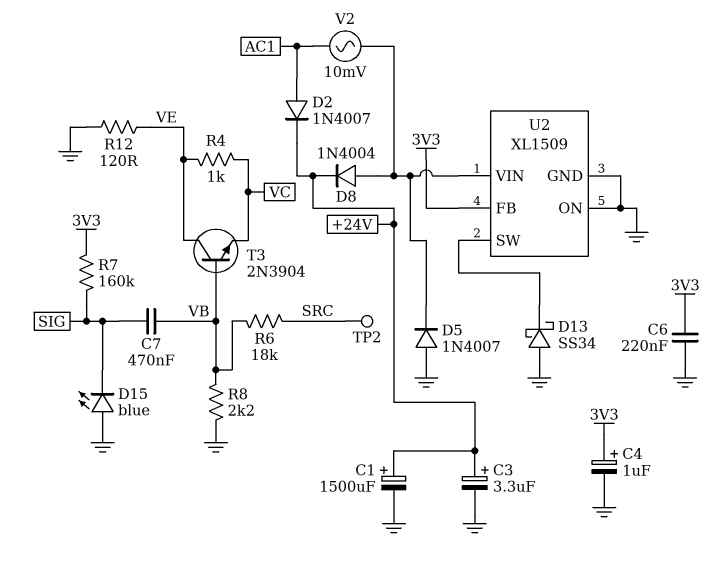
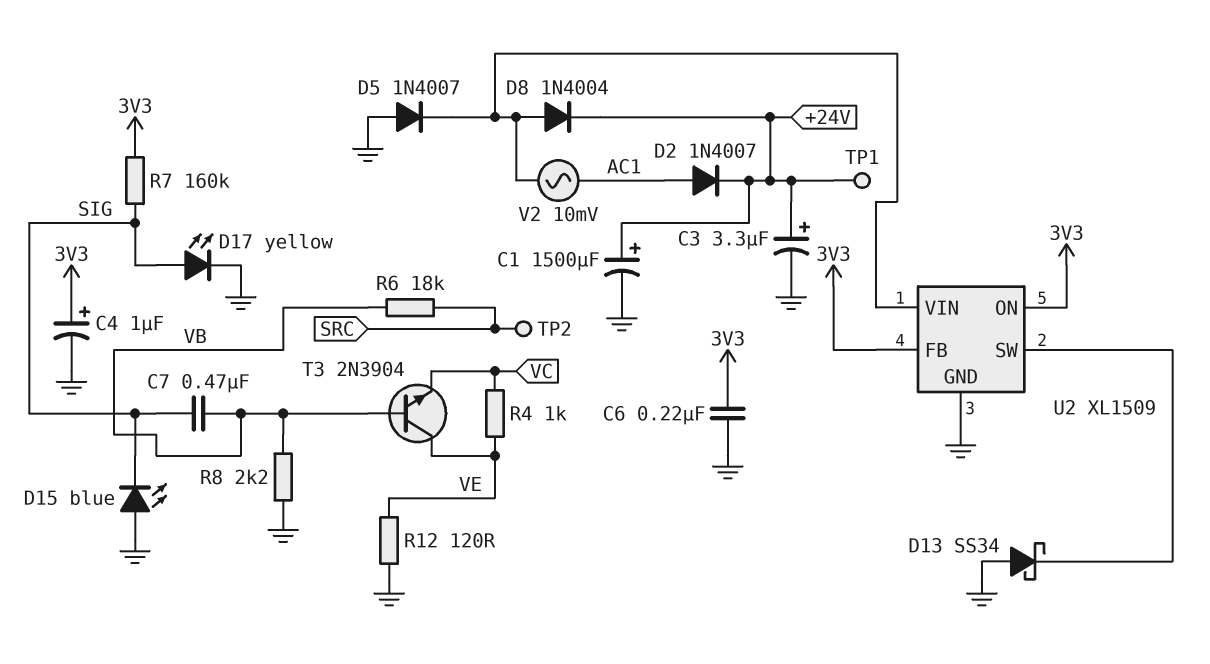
D17: none -> LED yellow (A SIG, K GND)
TP1: none -> test point (+24V)
U2 pin ON: GND -> 3V3

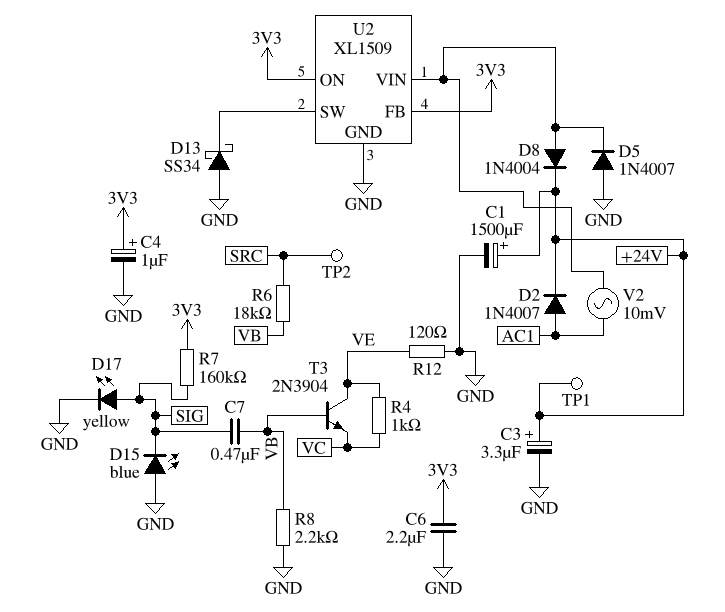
C6: 220nF (3V3, GND) -> 2.2uF (3V3, GND)

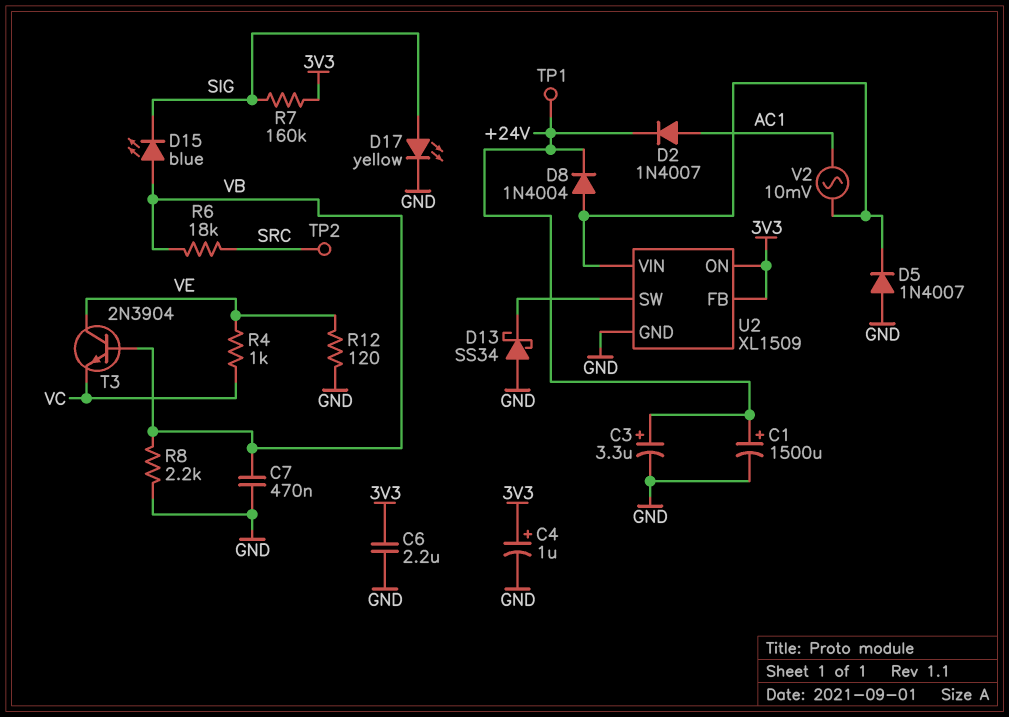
C7: 470nF (SIG, VB) -> 470nF (GND, VB)
D15: LED blue (A GND, K SIG) -> LED blue (A VB, K SIG)

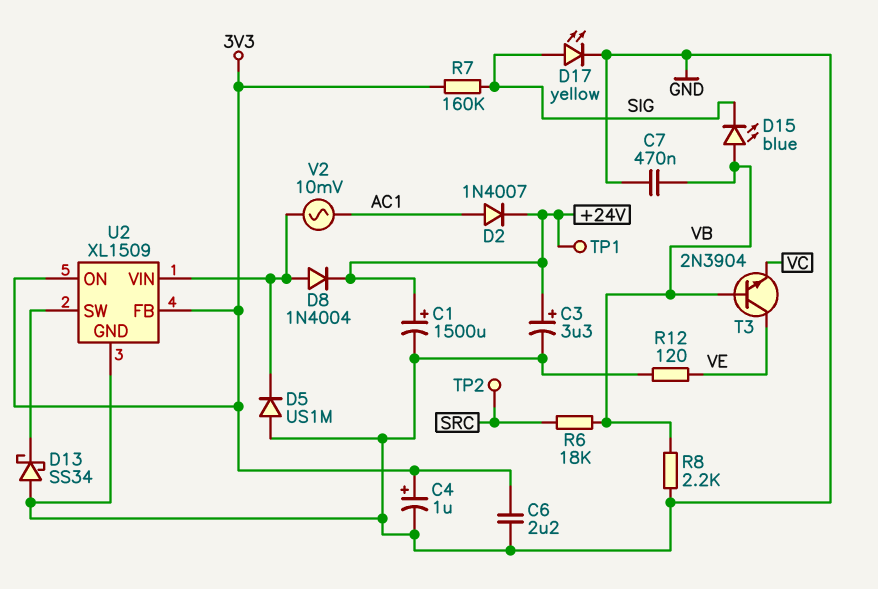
D5: diode 1N4007 (A GND, K U2/VIN) -> diode US1M (A GND, K U2/VIN)
R4: 1k (VC, VE) -> none

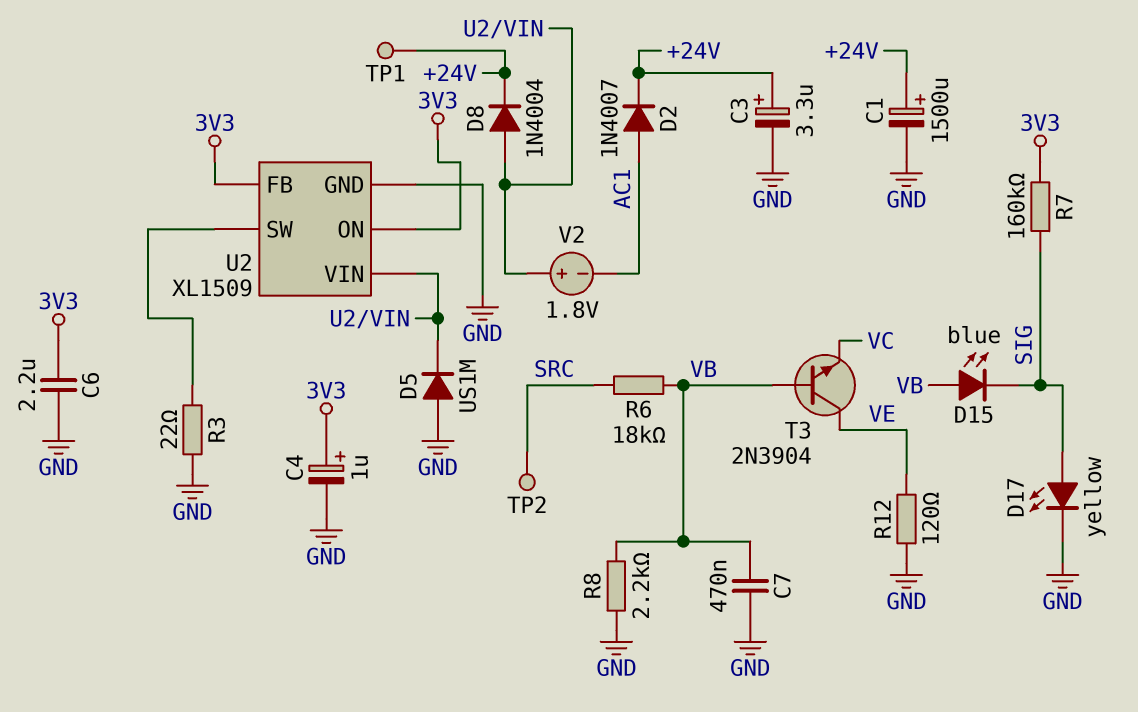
D13: schottky SS34 (A GND, K U2/SW) -> none
R3: none -> 22 (GND, U2/SW)
V2: AC 10mV (AC1, U2/VIN) -> 1.8V (plus U2/VIN, minus AC1)

